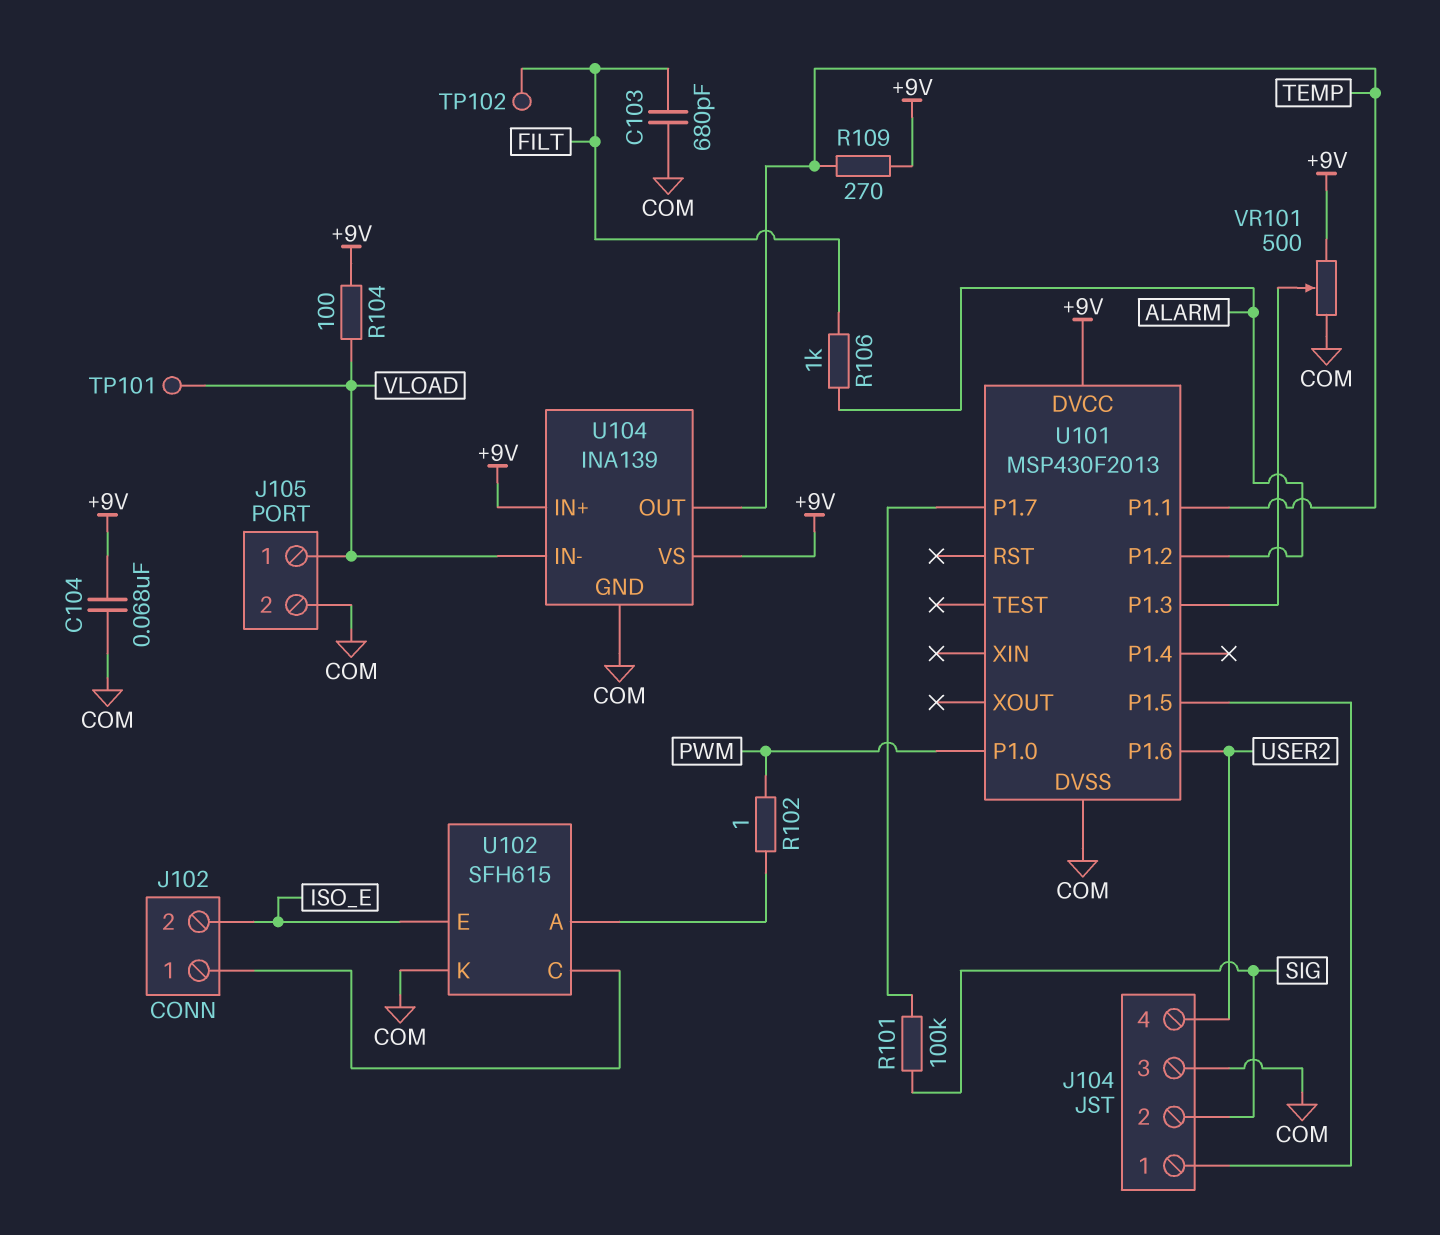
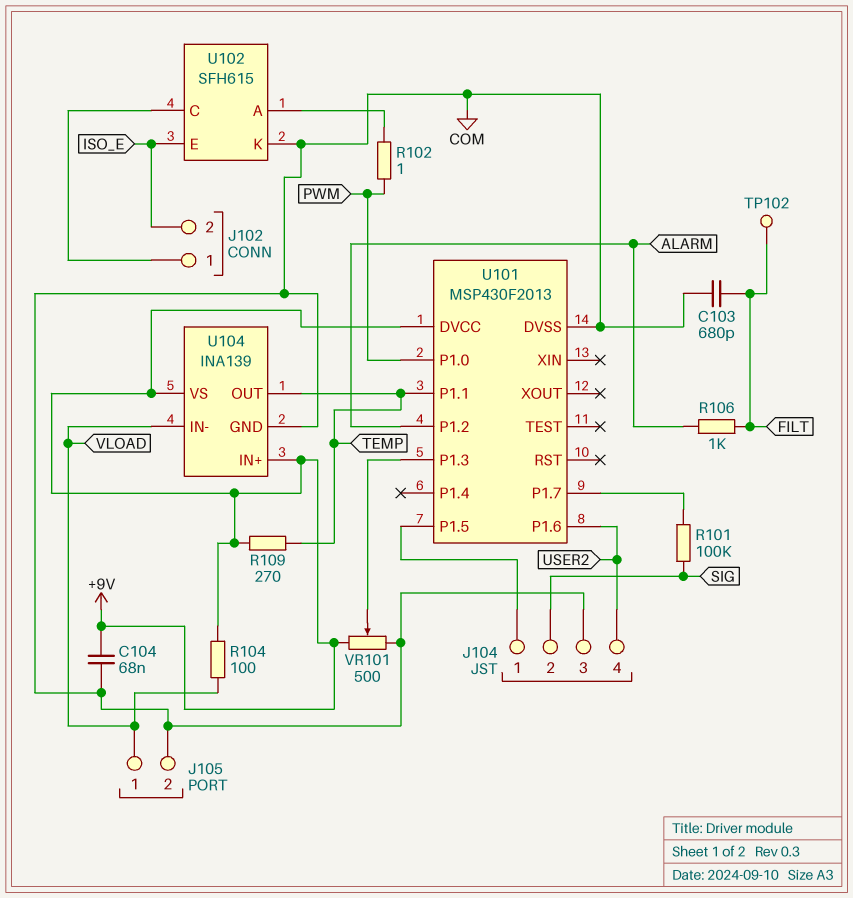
TP101: test point (VLOAD) -> none

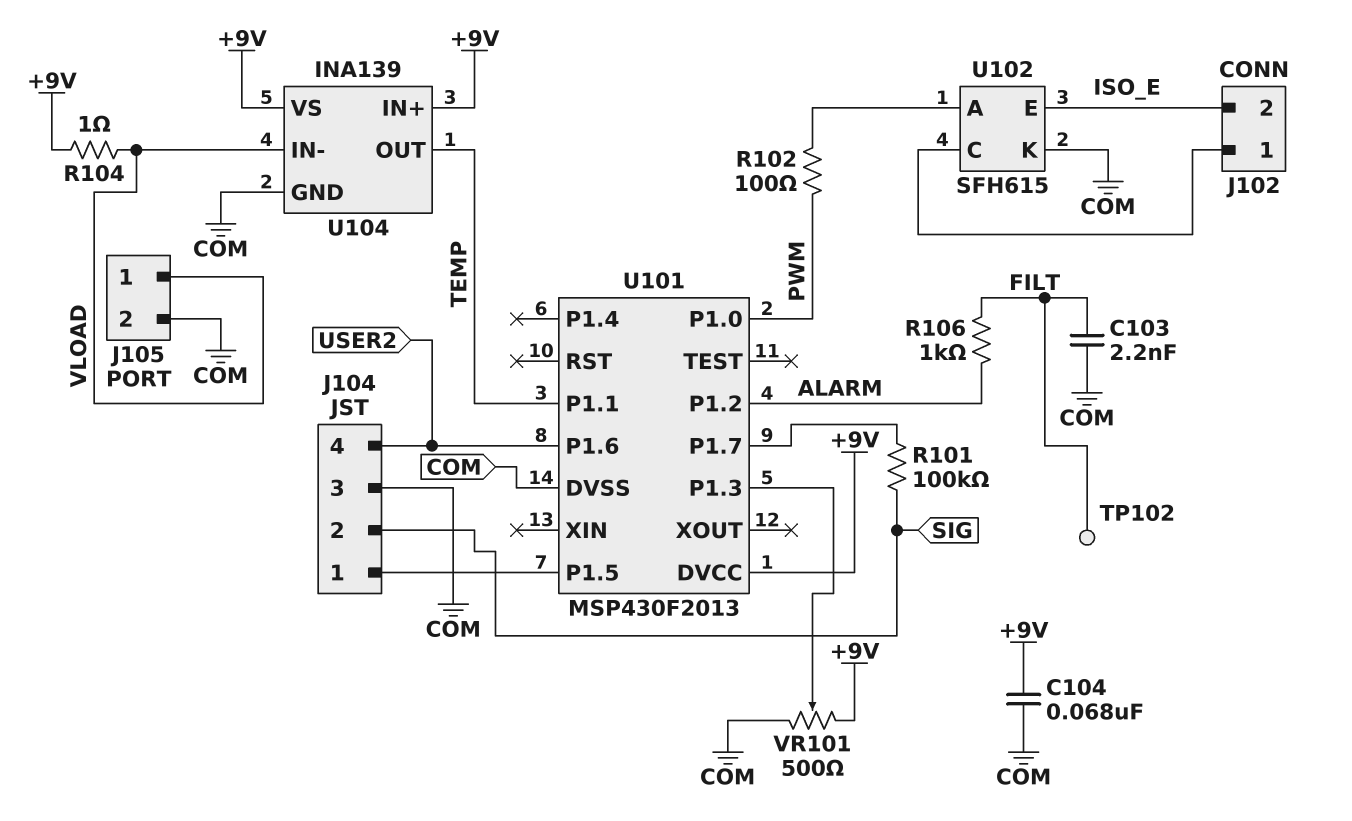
C103: 680pF (COM, FILT) -> 2.2nF (COM, FILT)
R102: 1 (PWM, U102/A) -> 100 (PWM, U102/A)
R104: 100 (+9V, VLOAD) -> 1 (+9V, VLOAD)
R109: 270 (+9V, TEMP) -> none

